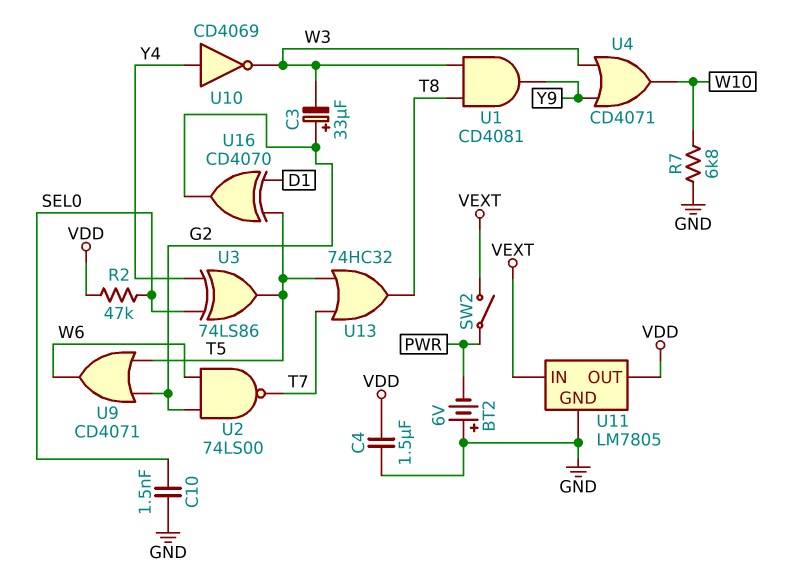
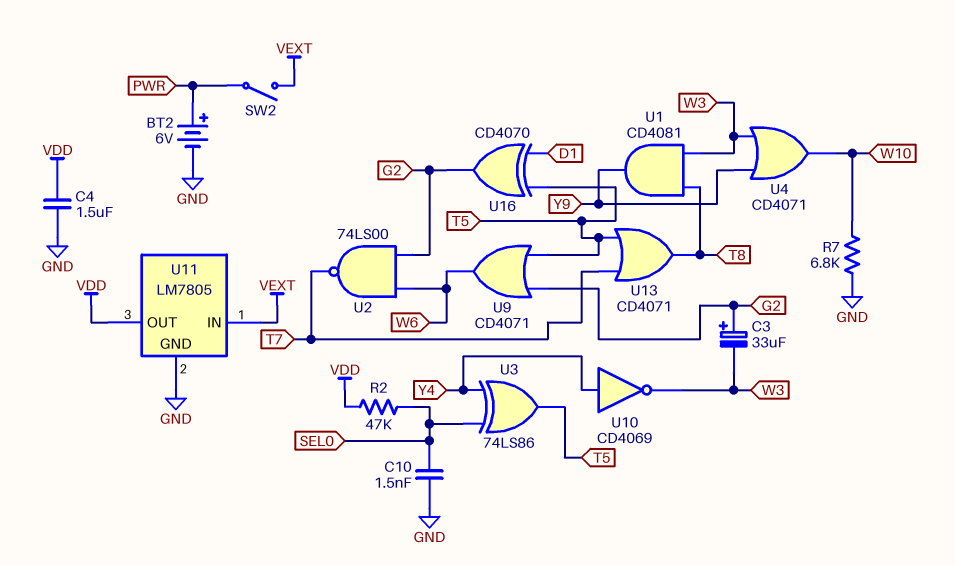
BT2: 6V (plus GND, minus PWR) -> 6V (plus PWR, minus GND)
U13: OR 74HC32 (in T5, in T7, out T8) -> OR CD4071 (in T5, in T7, out T8)

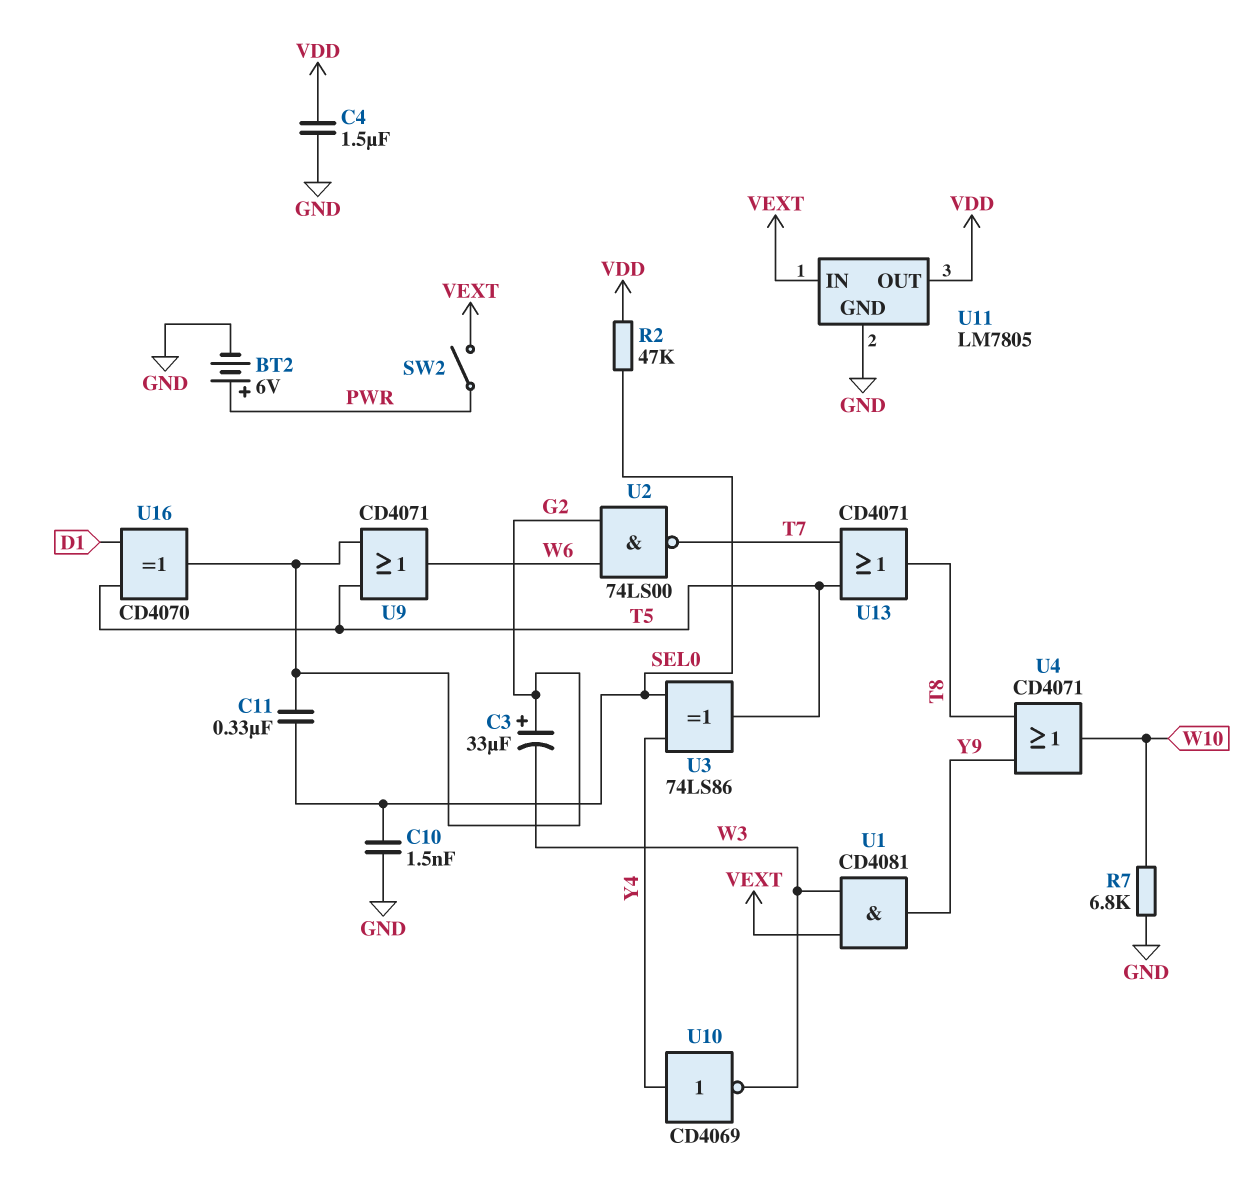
C11: none -> 330nF (G2, SEL0)
U1: AND CD4081 (in T8, in W3, out Y9) -> AND CD4081 (in VEXT, in W3, out Y9)
U4: OR CD4071 (in W3, in Y9, out W10) -> OR CD4071 (in T8, in Y9, out W10)

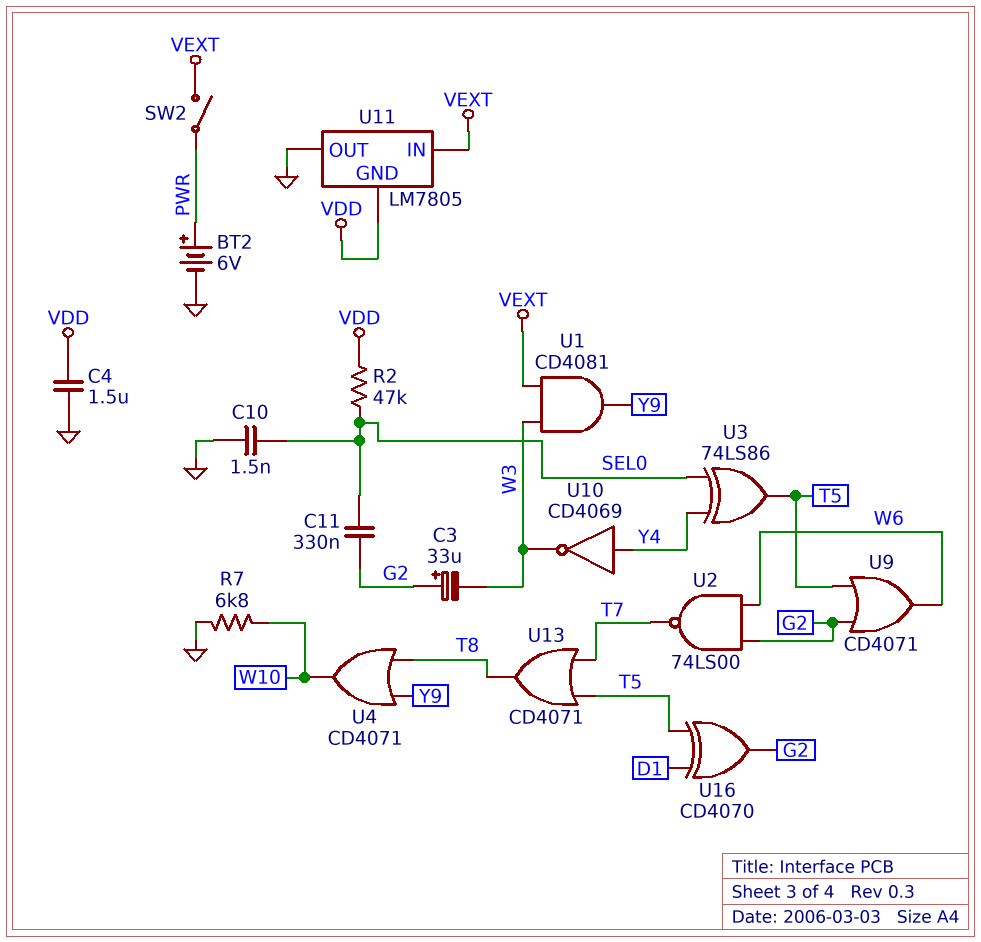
U11 pin GND: GND -> VDD
U11 pin OUT: VDD -> GND

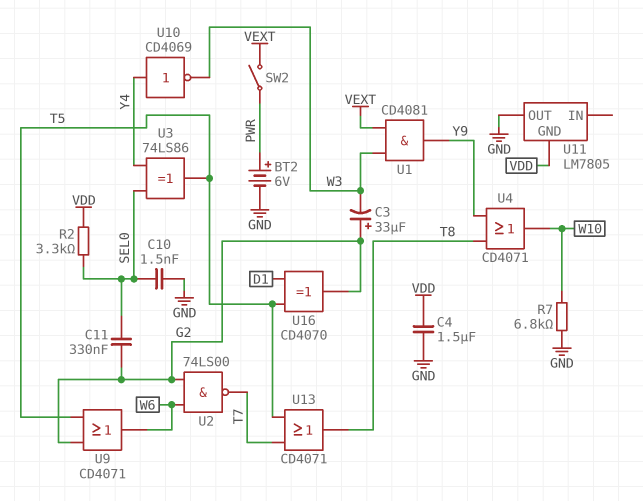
R2: 47k (SEL0, VDD) -> 3.3k (SEL0, VDD)
U11 pin IN: VEXT -> none

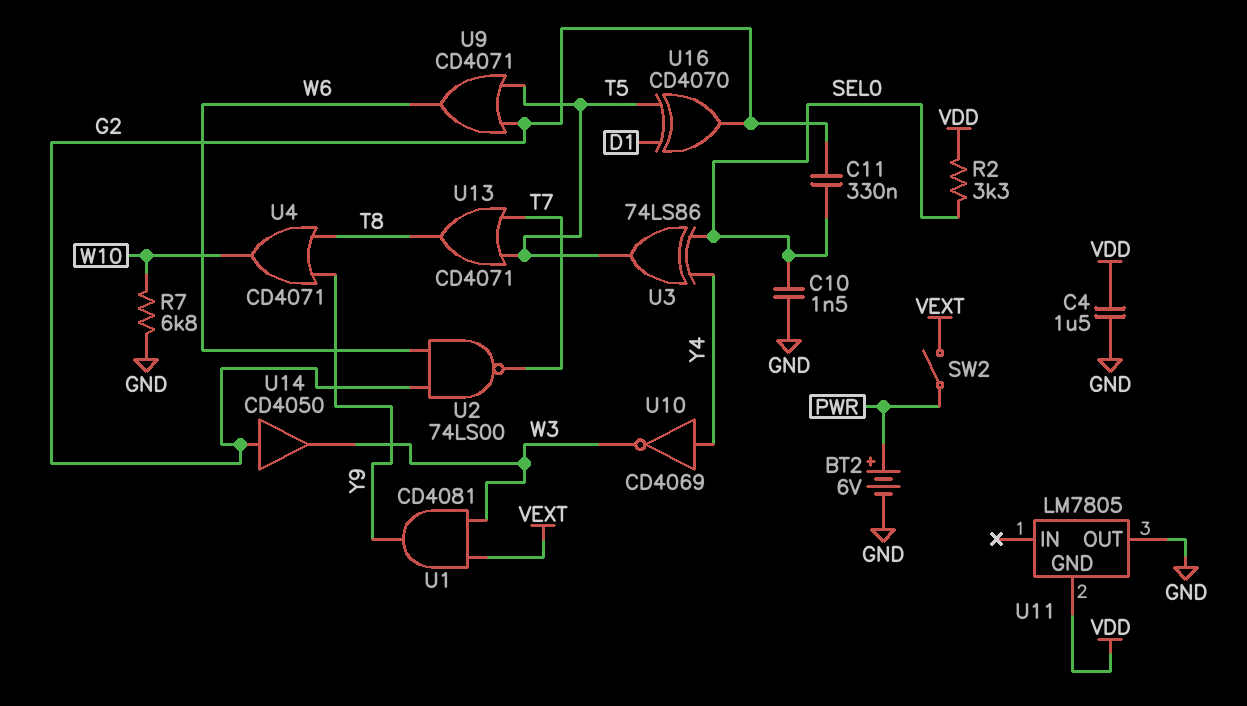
C3: 33uF (plus G2, minus W3) -> none
U14: none -> buffer CD4050 (in G2, out W3)

